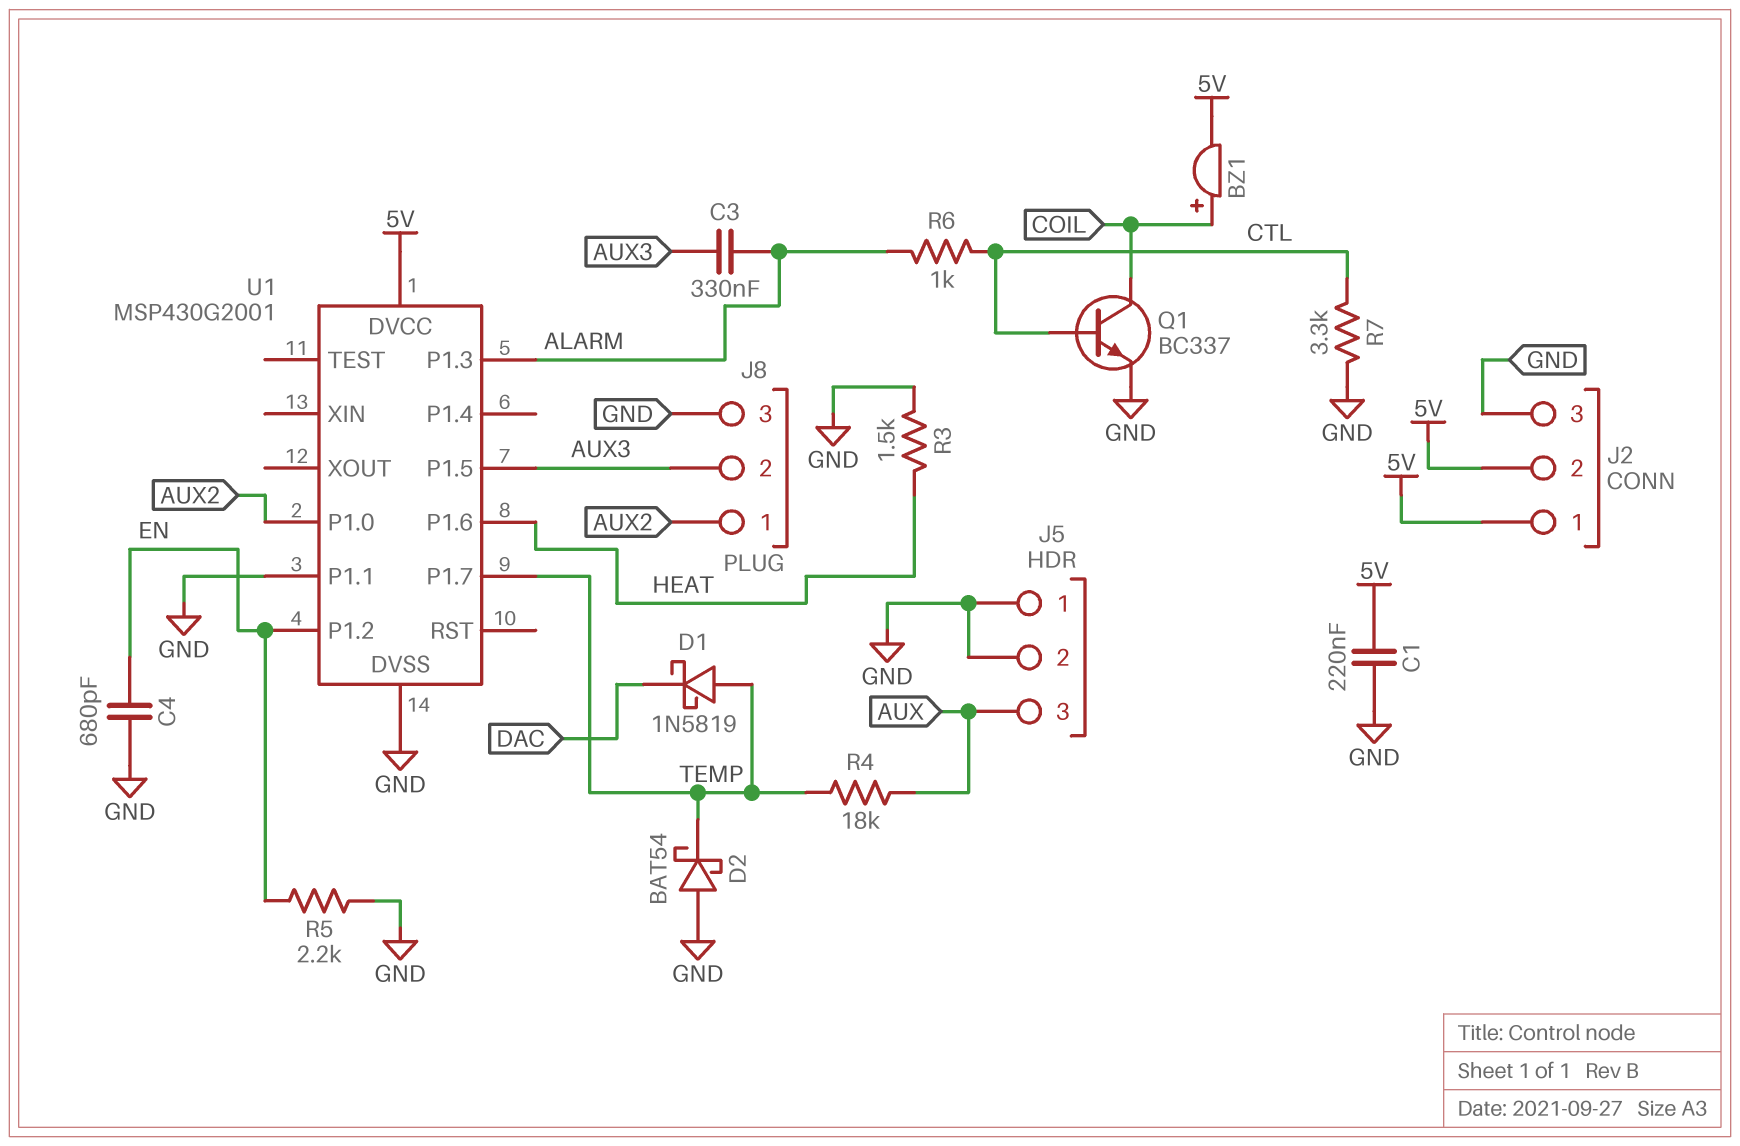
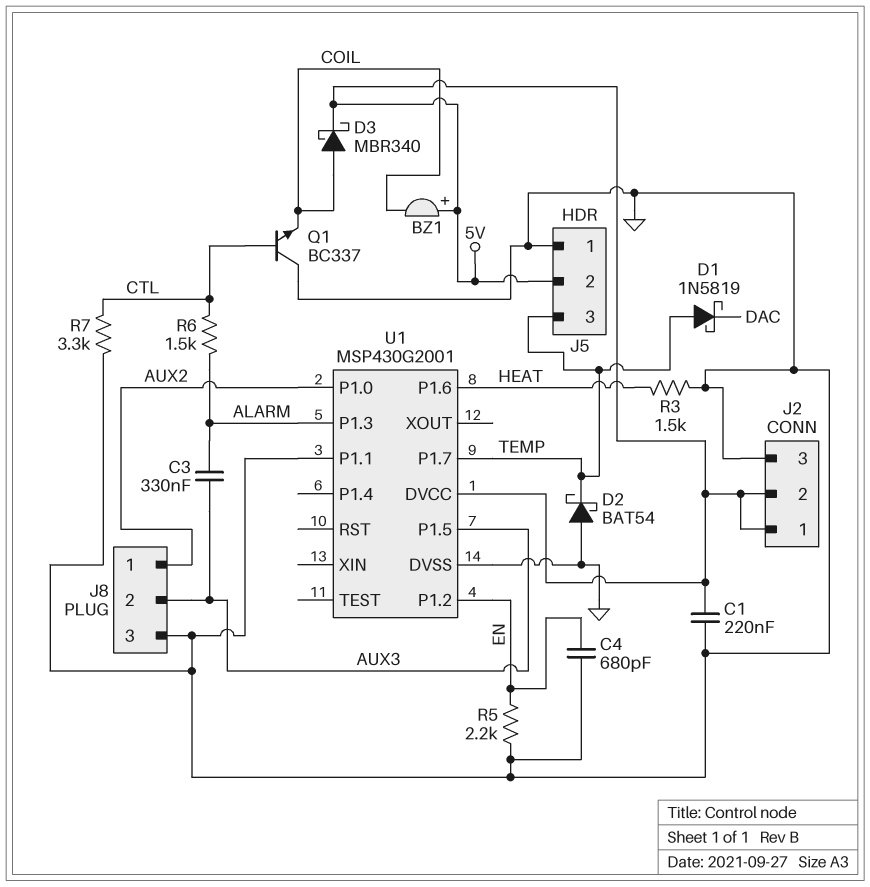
BZ1: buzzer (plus COIL, minus 5V) -> buzzer (plus 5V, minus COIL)
D3: none -> schottky MBR340 (A COIL, K 5V)
J5 pin 2: GND -> 5V
J5 pin 3: AUX -> TEMP
Q1: NPN BC337 (B CTL, C COIL, E GND) -> NPN BC337 (B CTL, C GND, E COIL)
R4: 18k (AUX, TEMP) -> none
R6: 1k (ALARM, CTL) -> 1.5k (ALARM, CTL)

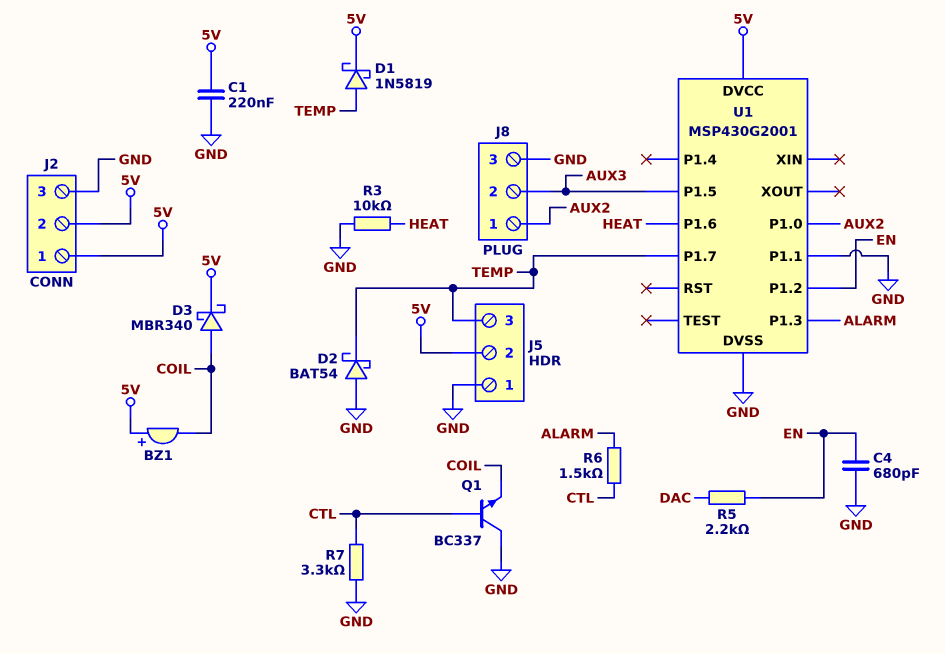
C3: 330nF (ALARM, AUX3) -> none
D1: schottky 1N5819 (A TEMP, K DAC) -> schottky 1N5819 (A TEMP, K 5V)
R3: 1.5k (GND, HEAT) -> 10k (GND, HEAT)
R5: 2.2k (EN, GND) -> 2.2k (DAC, EN)

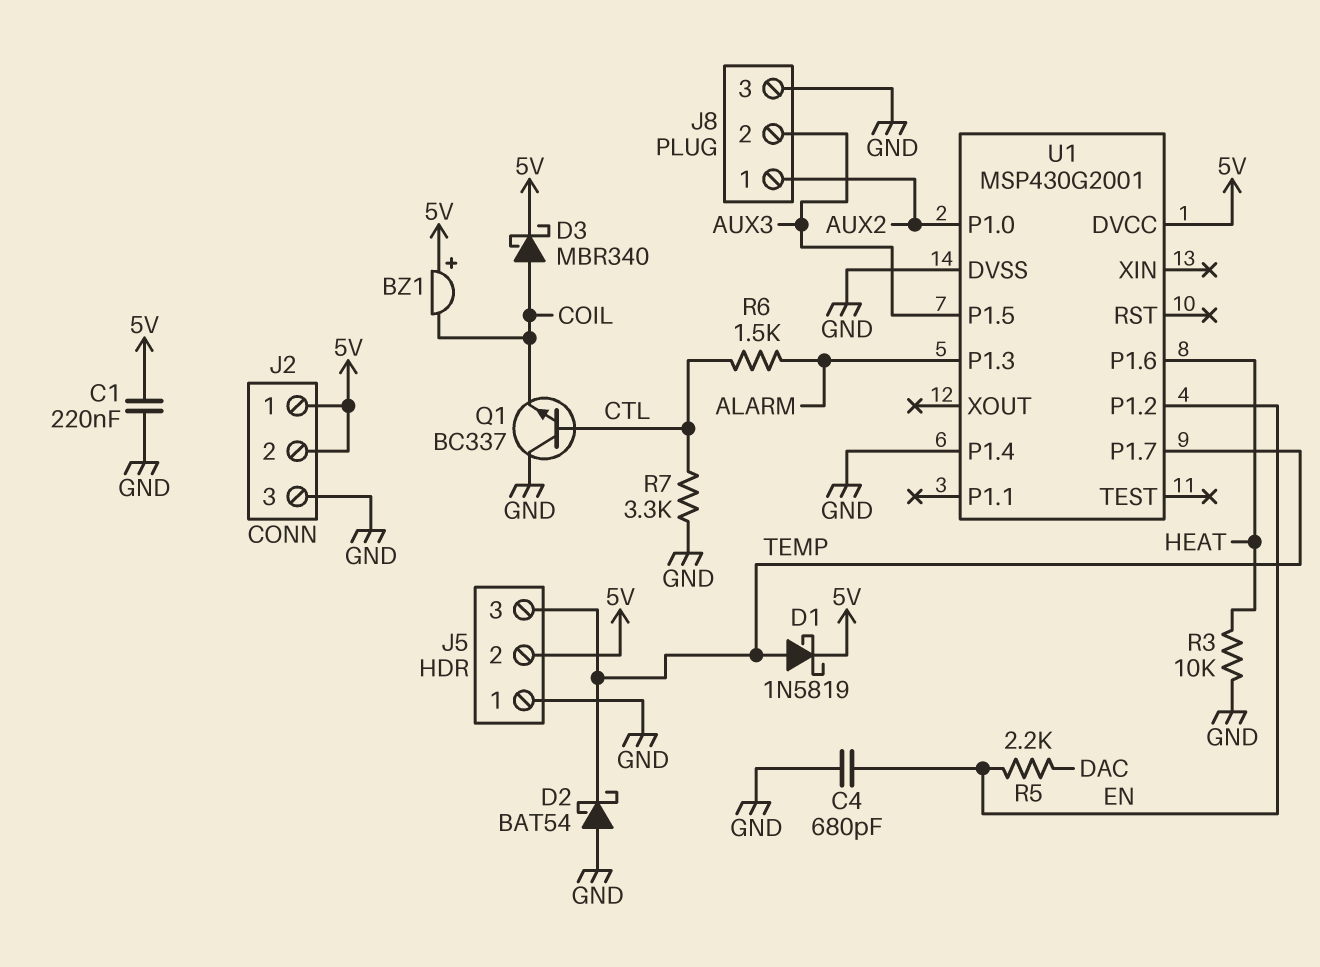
U1 pin P1.1: GND -> none
U1 pin P1.4: none -> GND

